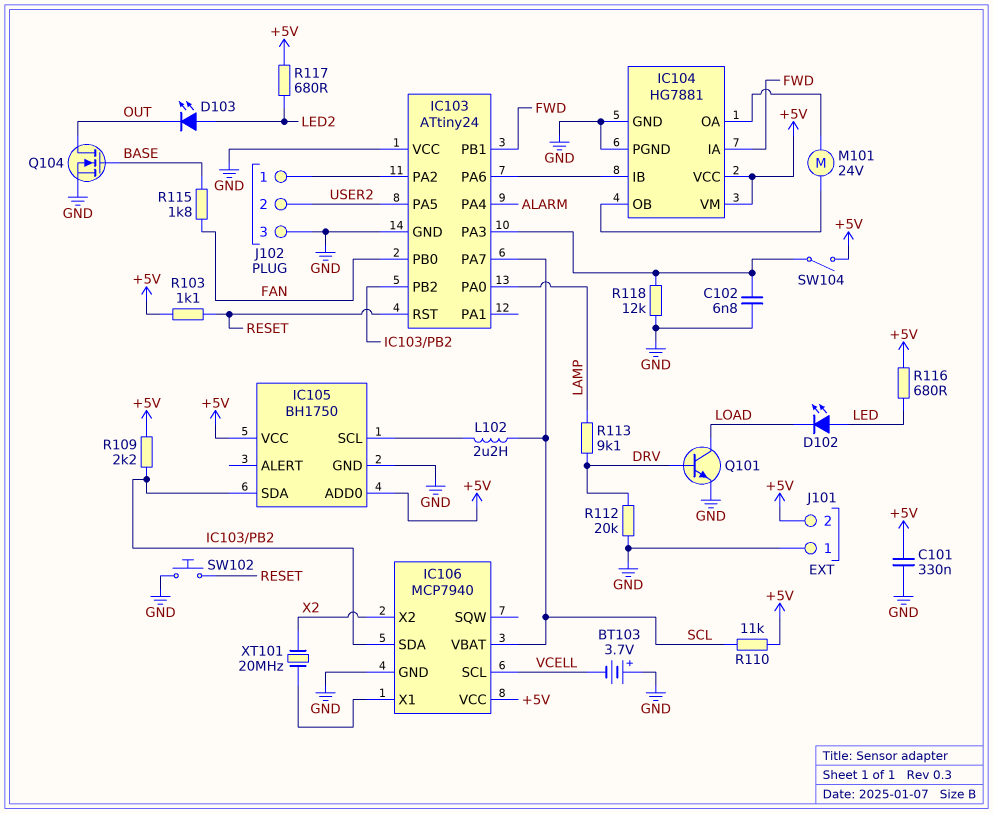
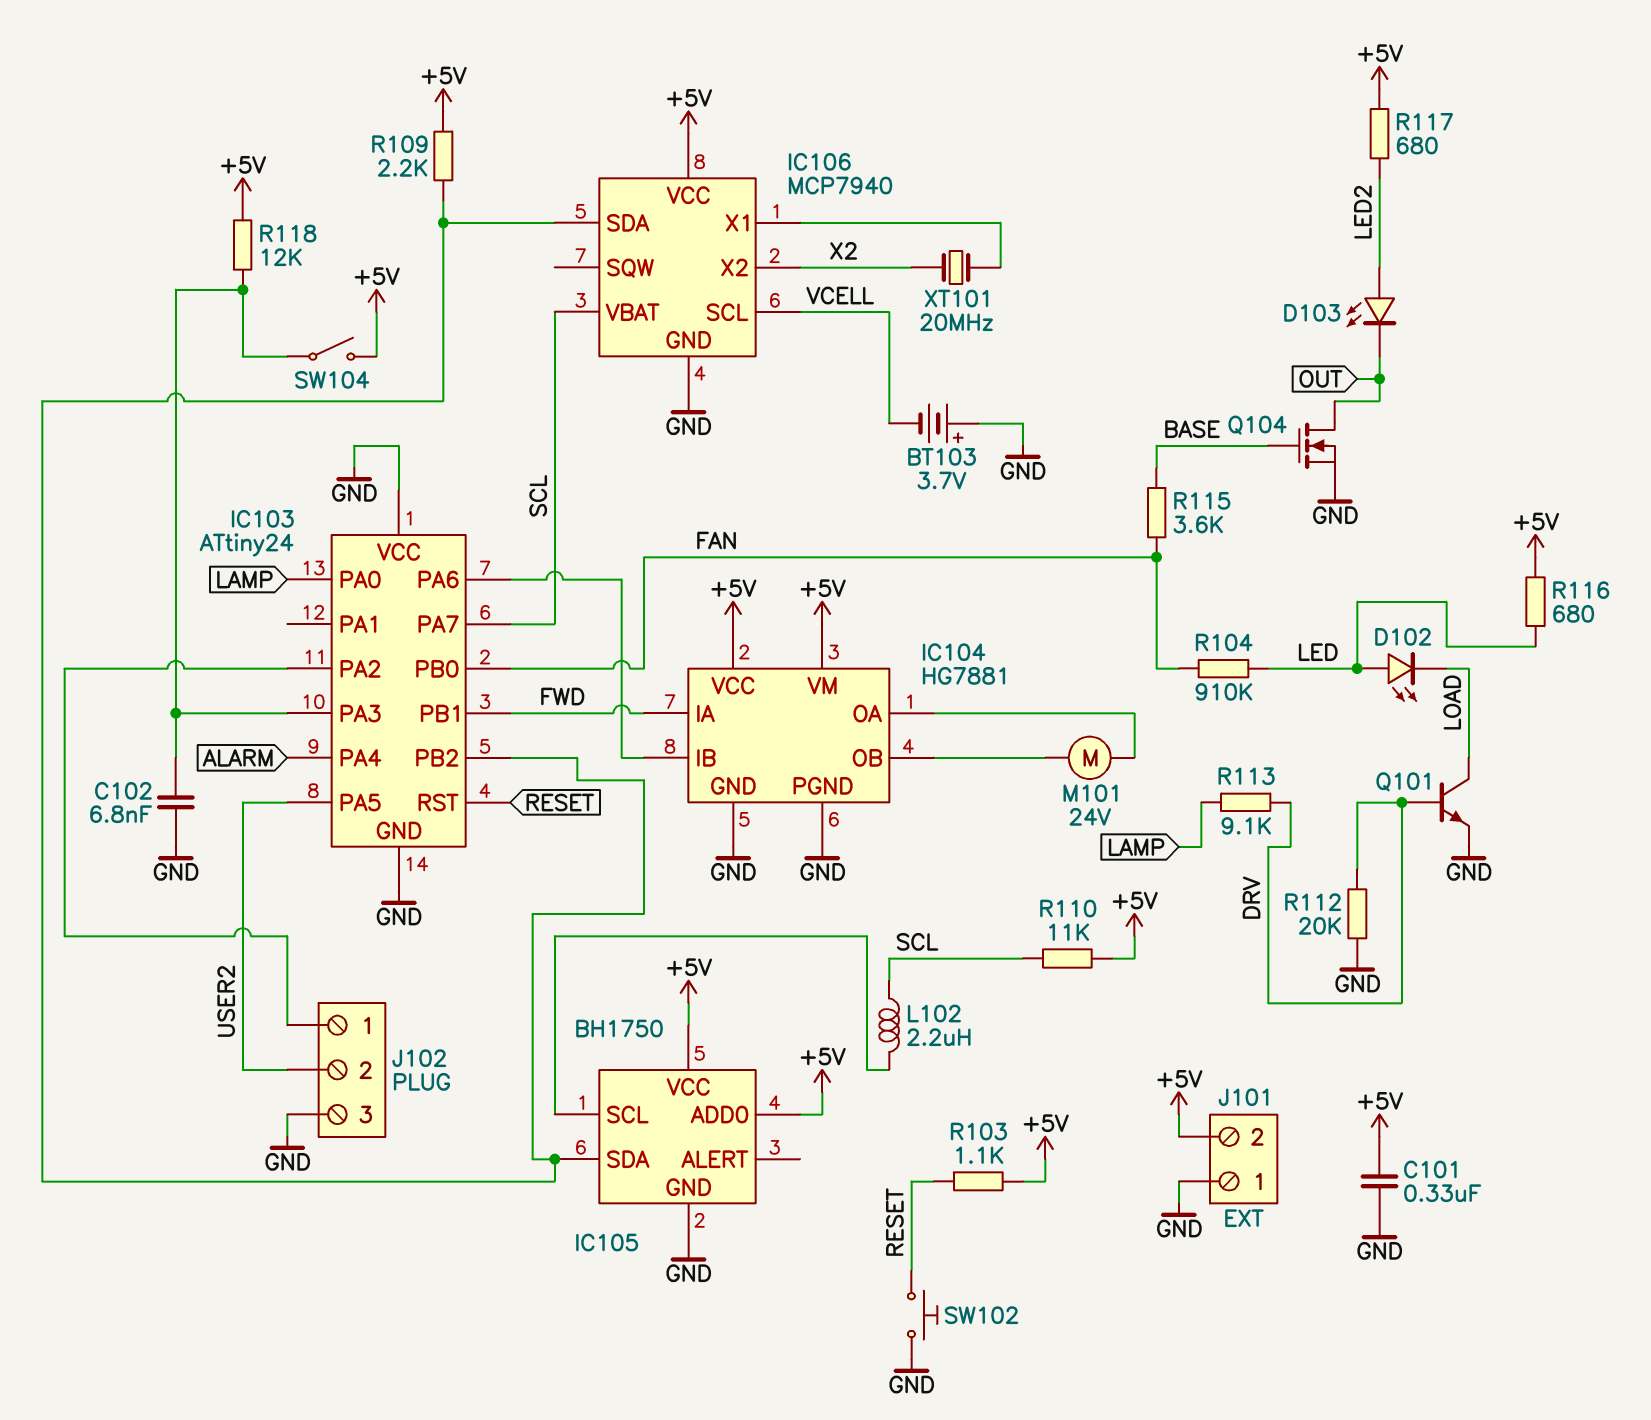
R104: none -> 910k (FAN, LED)
R115: 1.8k (BASE, FAN) -> 3.6k (BASE, FAN)
R118: 12k (GND, IC103/PA3) -> 12k (+5V, IC103/PA3)

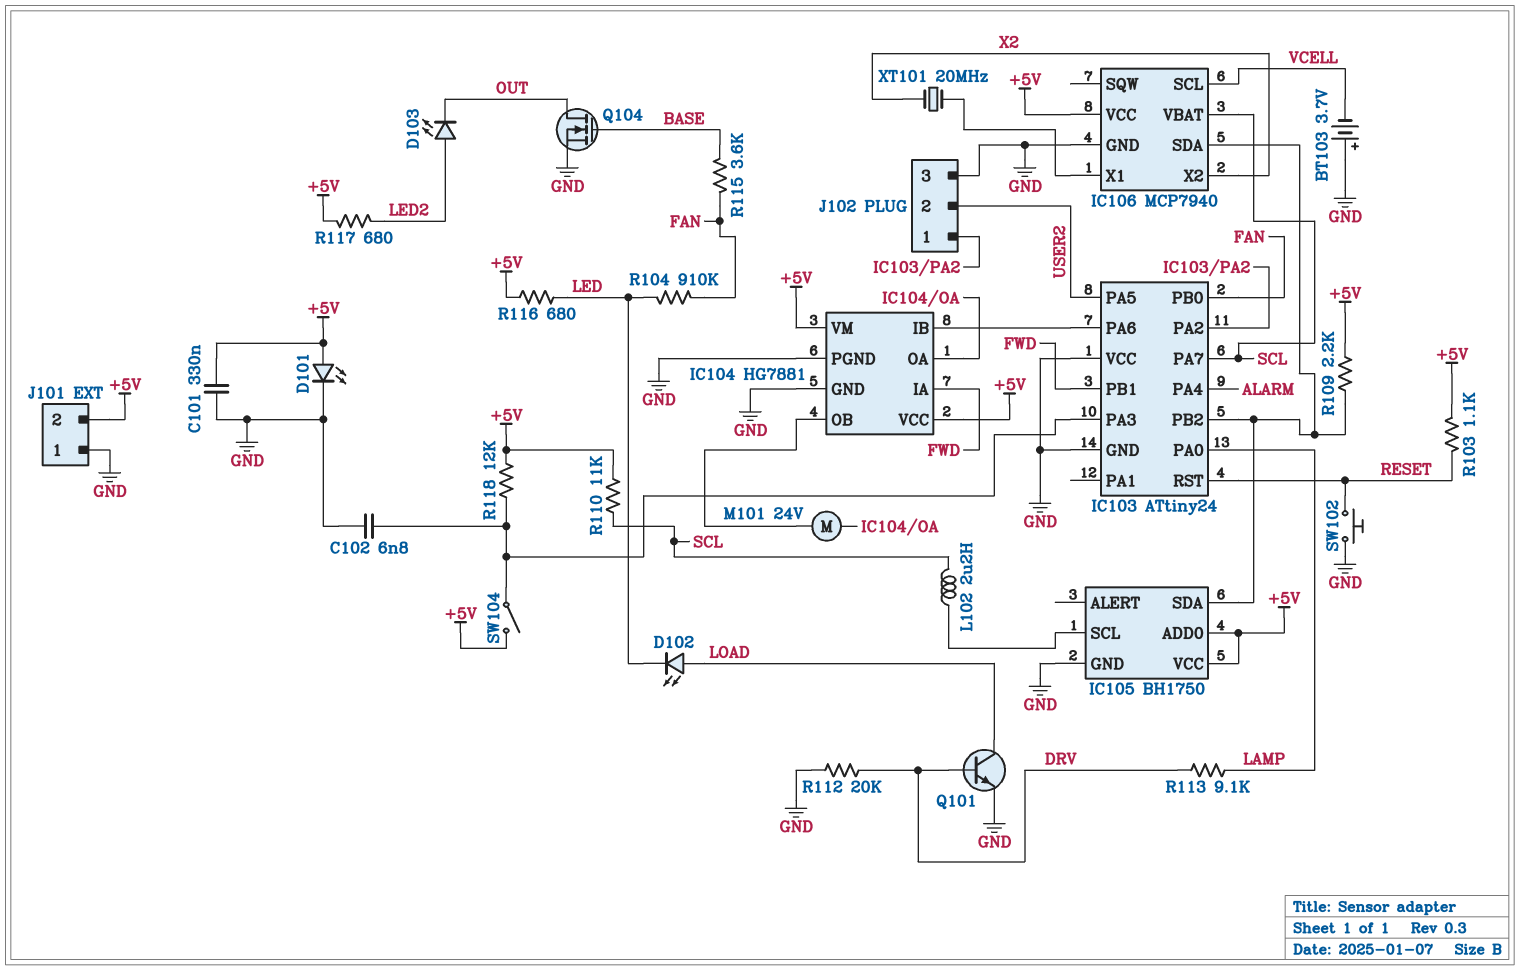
D101: none -> LED (A +5V, K GND)
D102: LED (A LED, K LOAD) -> LED (A LOAD, K LED)

